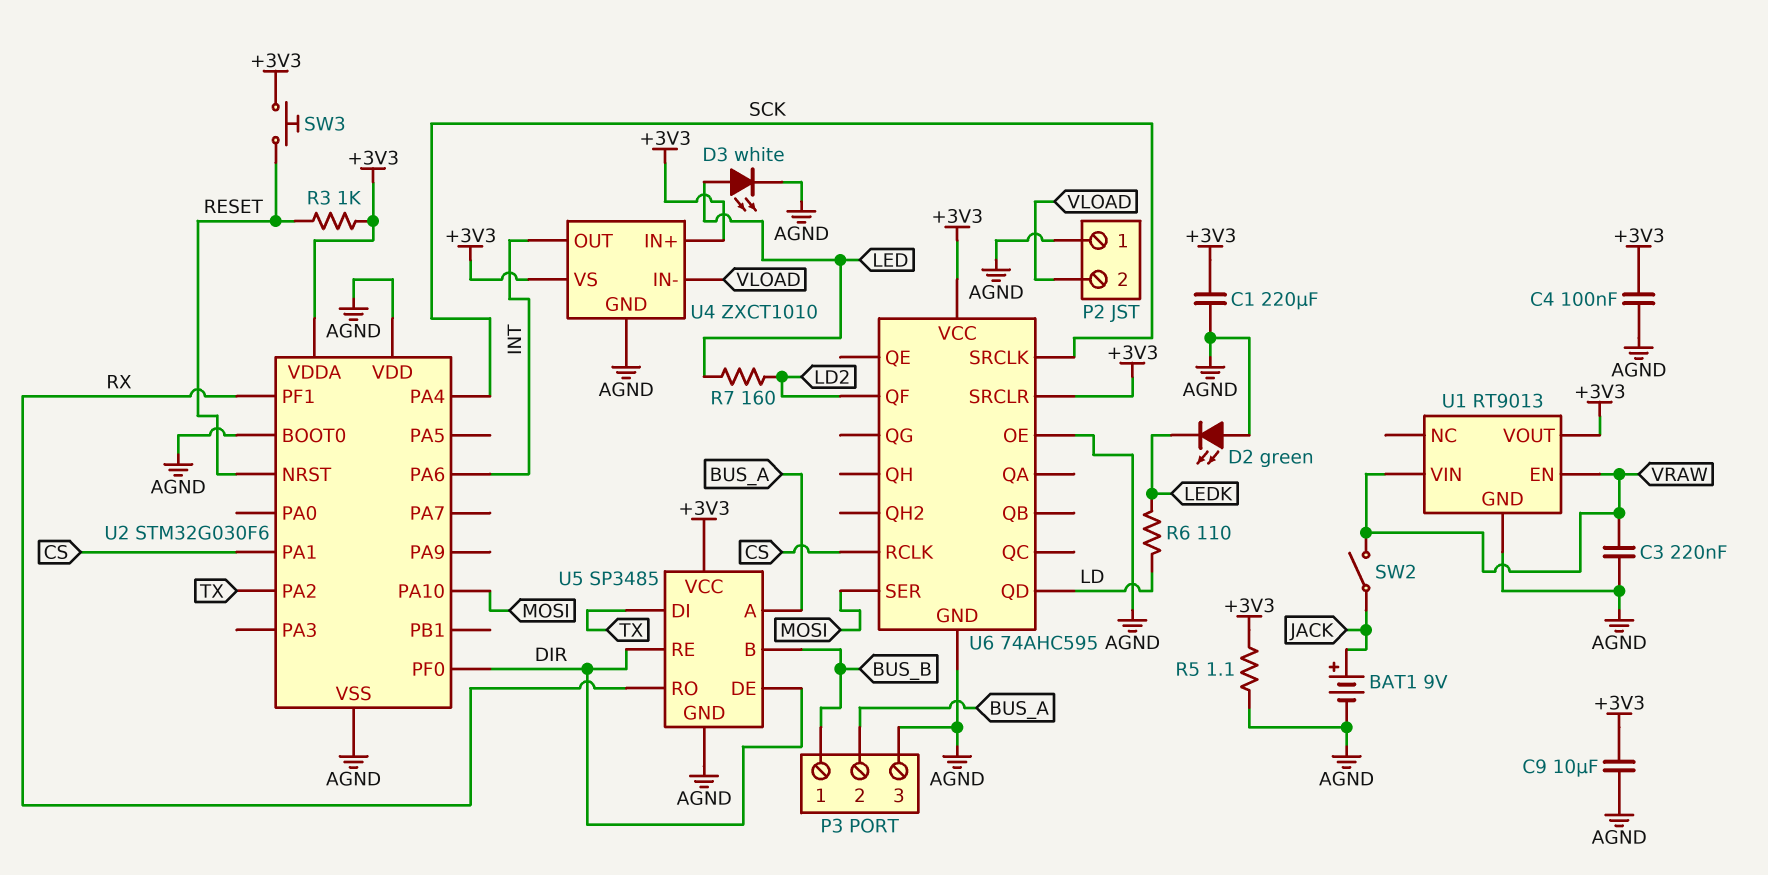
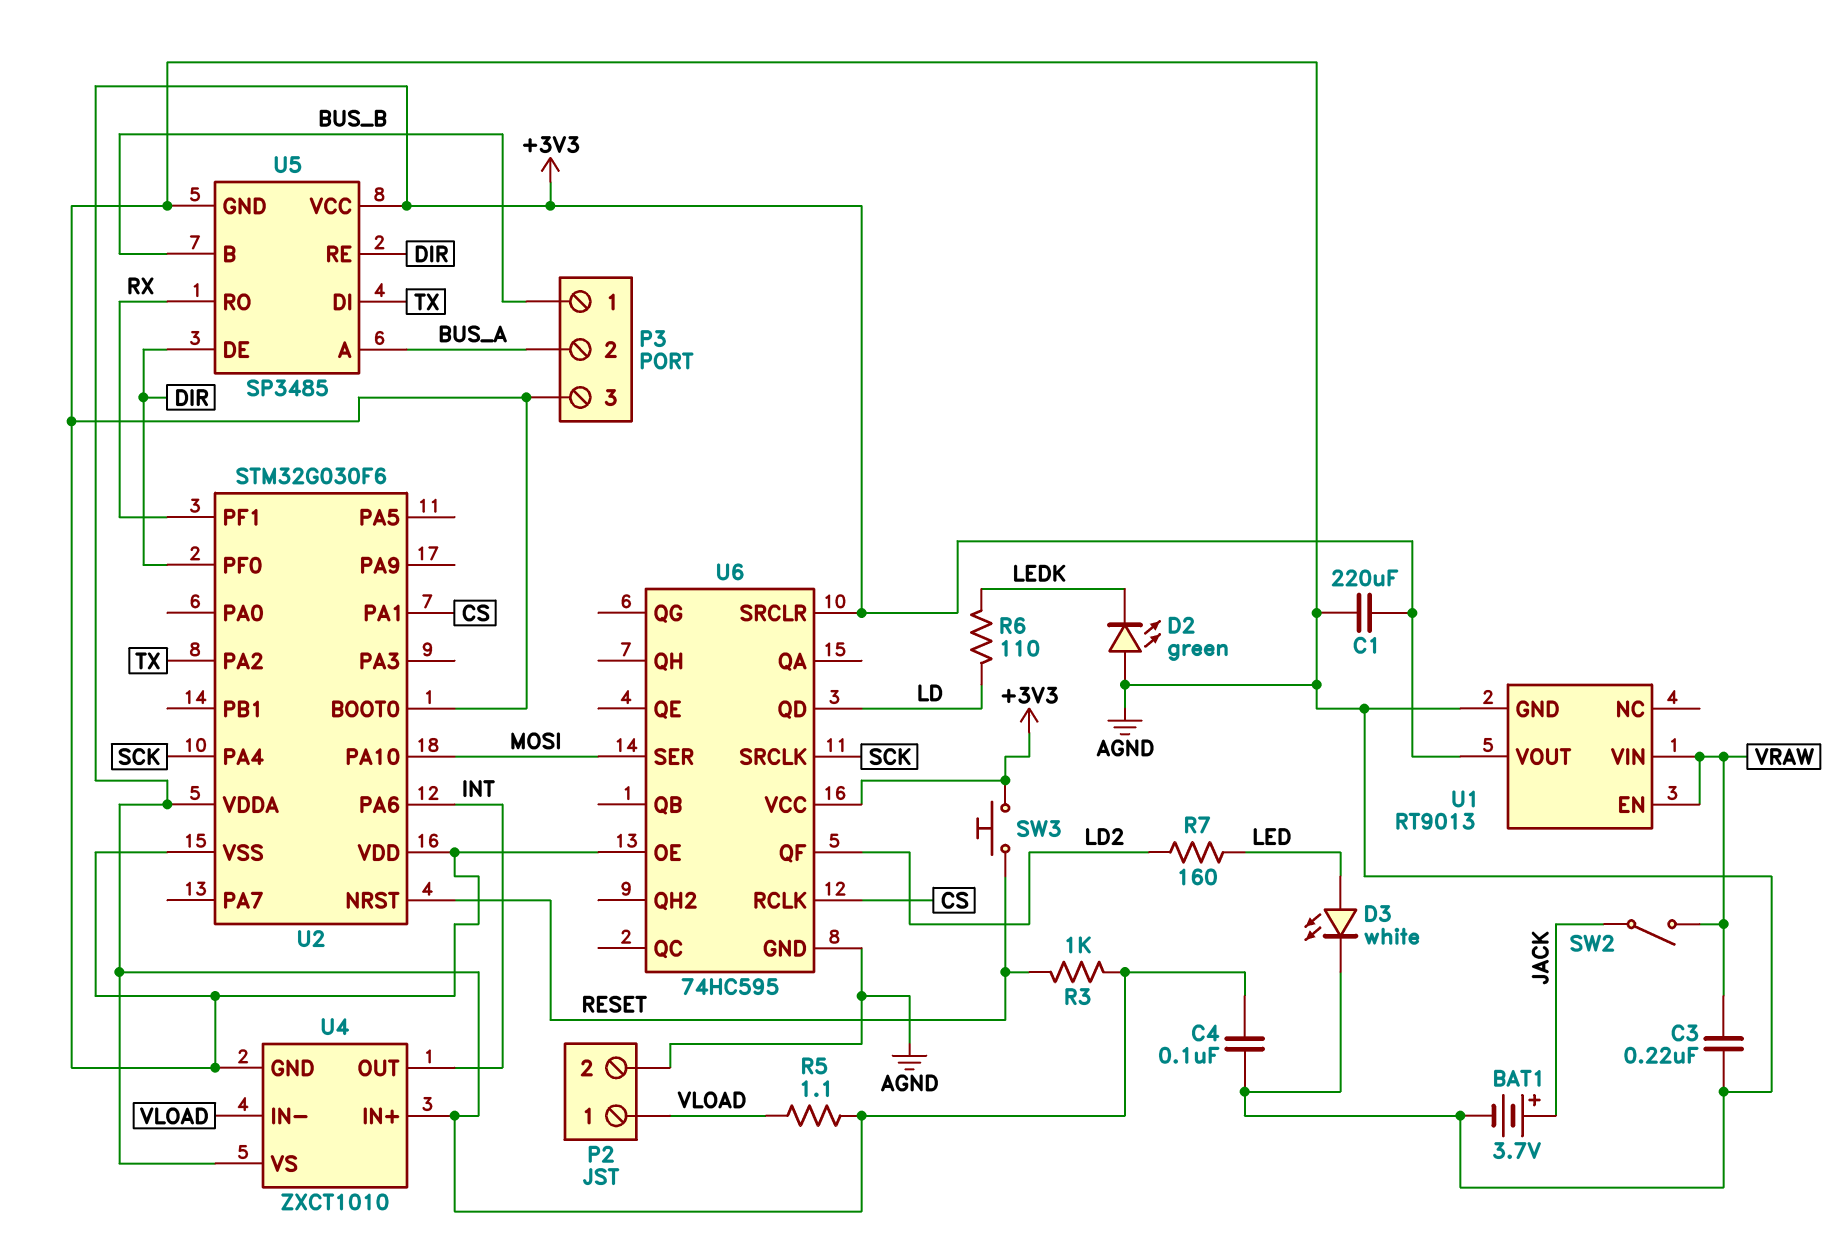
BAT1: 9V (plus JACK, minus AGND) -> 3.7V (plus JACK, minus AGND)
C9: 10uF (+3V3, AGND) -> none
P2 pin 1: AGND -> VLOAD
P2 pin 2: VLOAD -> AGND
R5: 1.1 (+3V3, AGND) -> 1.1 (+3V3, VLOAD)
U6: 74AHC595 -> 74HC595

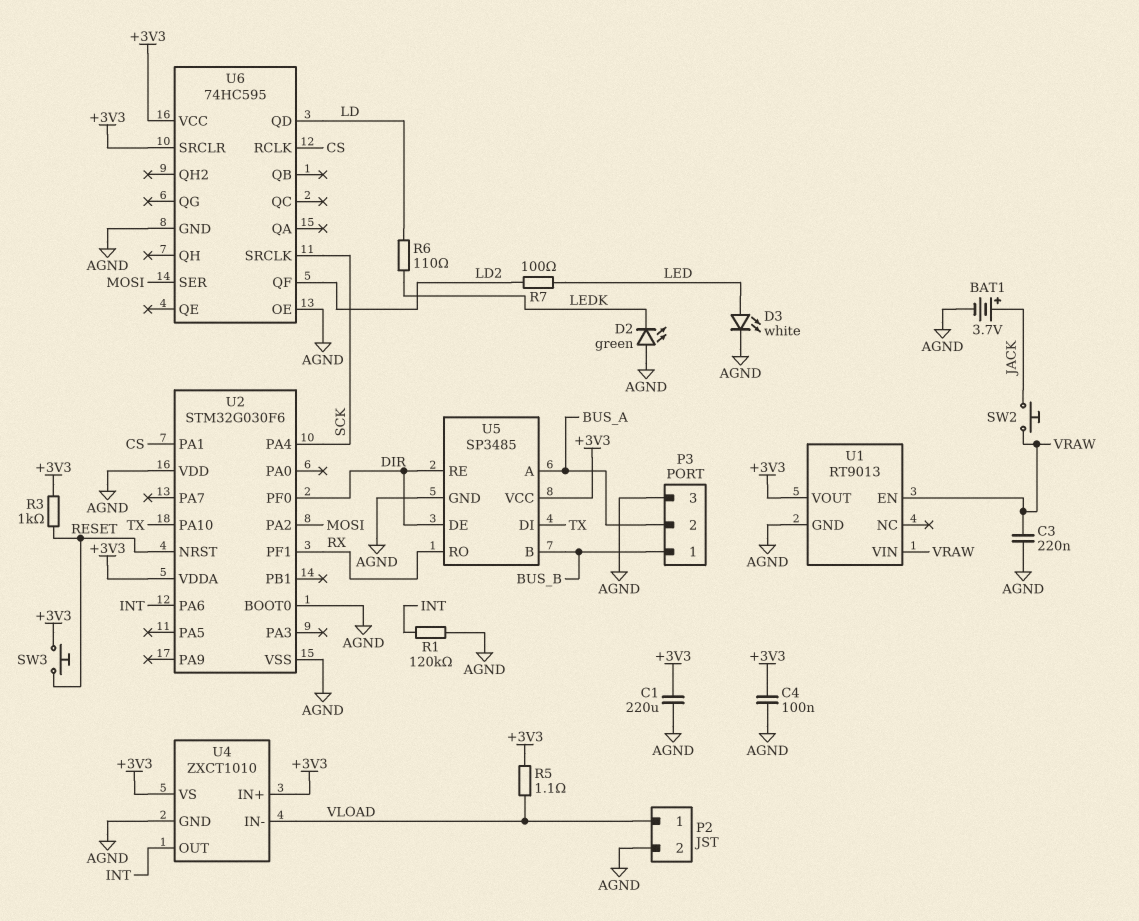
R1: none -> 120k (AGND, INT)
R7: 160 (LD2, LED) -> 100 (LD2, LED)
SW2: switch (JACK, VRAW) -> button (JACK, VRAW)
U2 pin PA2: TX -> MOSI
U2 pin PA10: MOSI -> TX

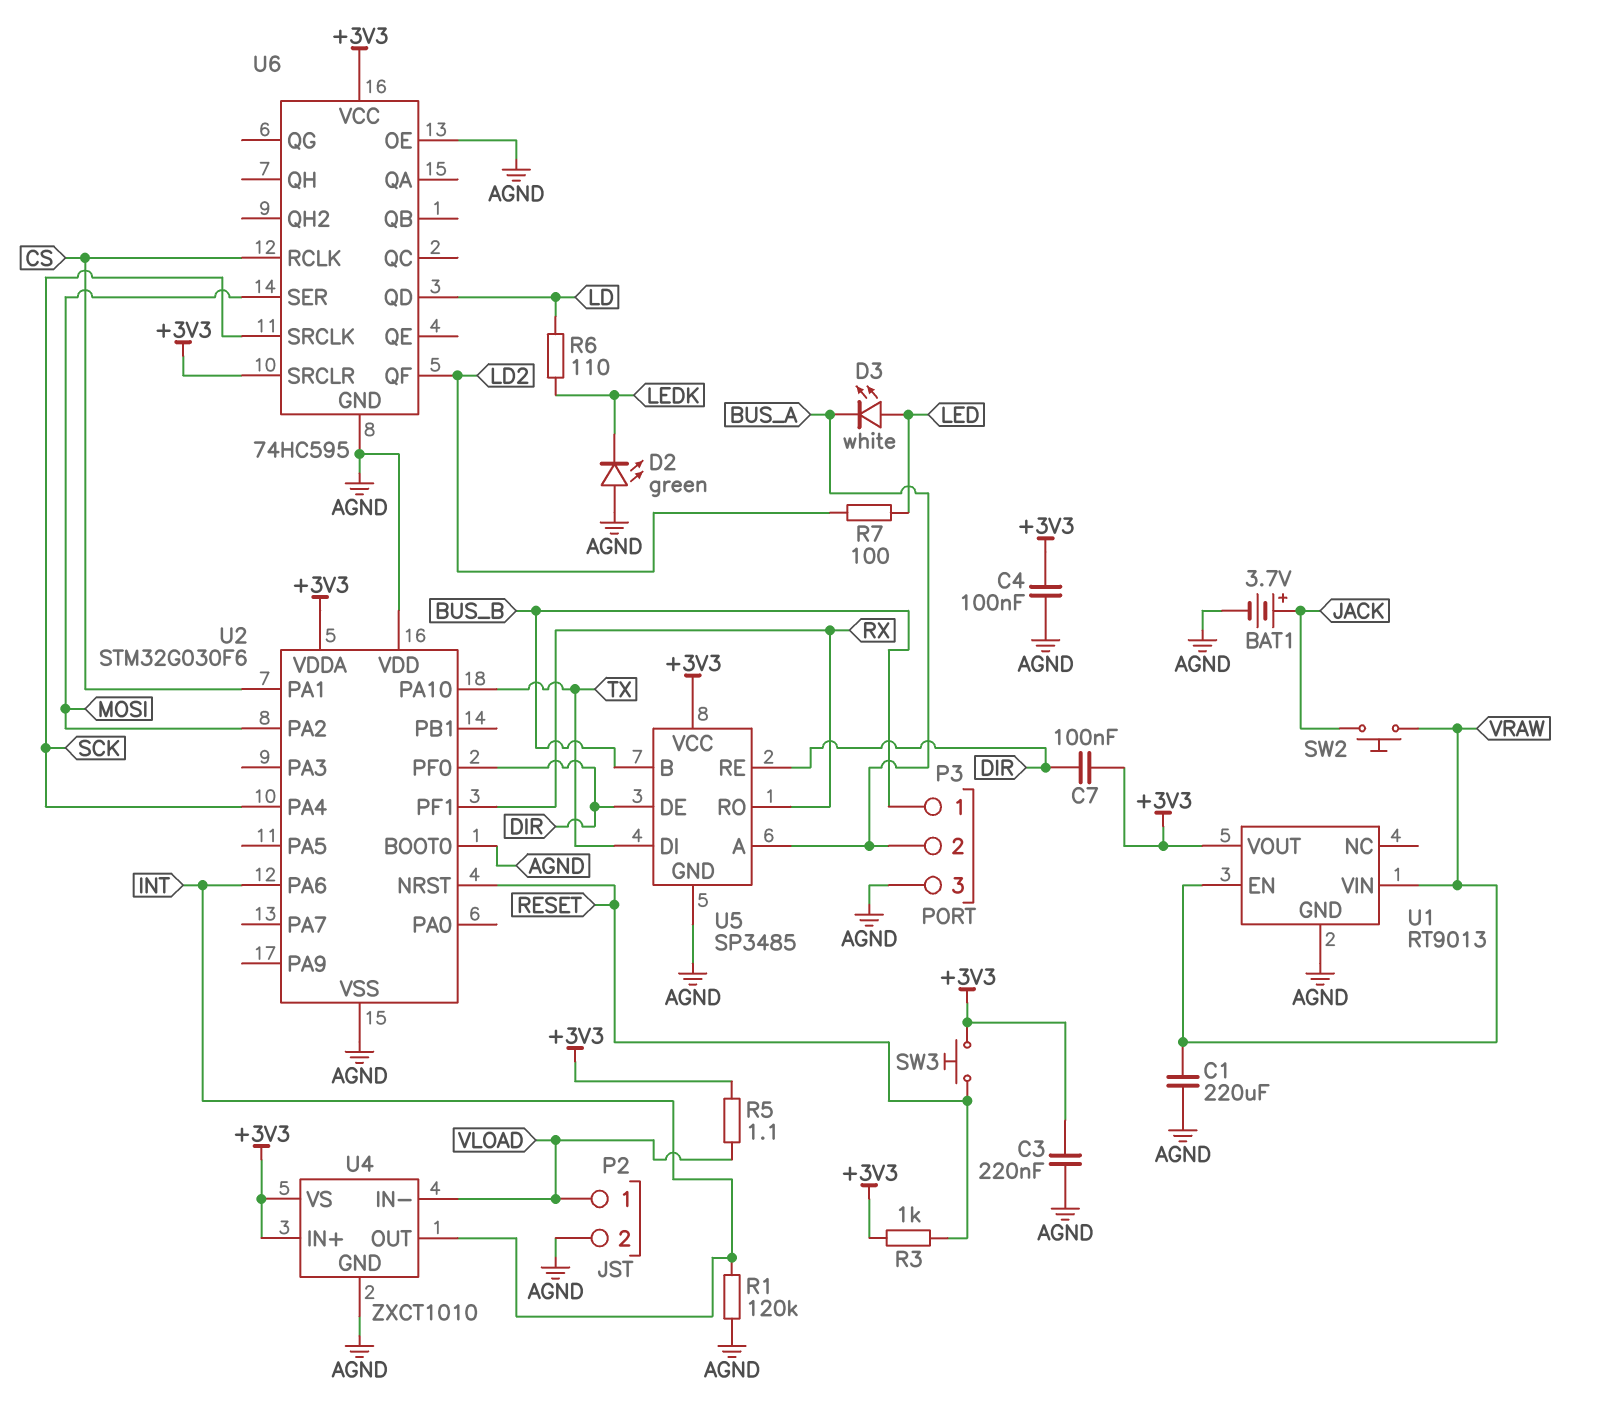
C1: 220uF (+3V3, AGND) -> 220uF (AGND, VRAW)
C3: 220nF (AGND, VRAW) -> 220nF (+3V3, AGND)
C7: none -> 100nF (+3V3, DIR)
D3: LED white (A LED, K AGND) -> LED white (A LED, K BUS_A)

